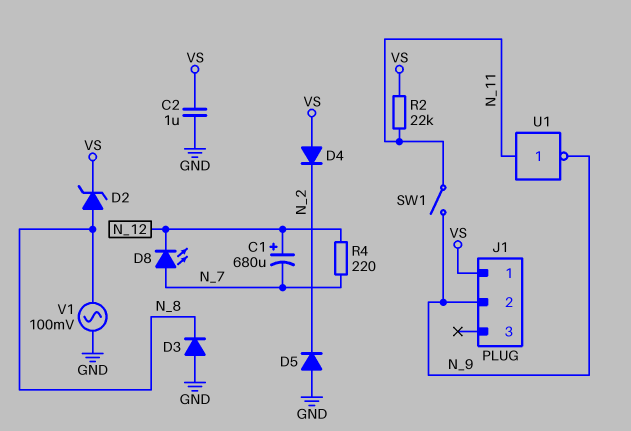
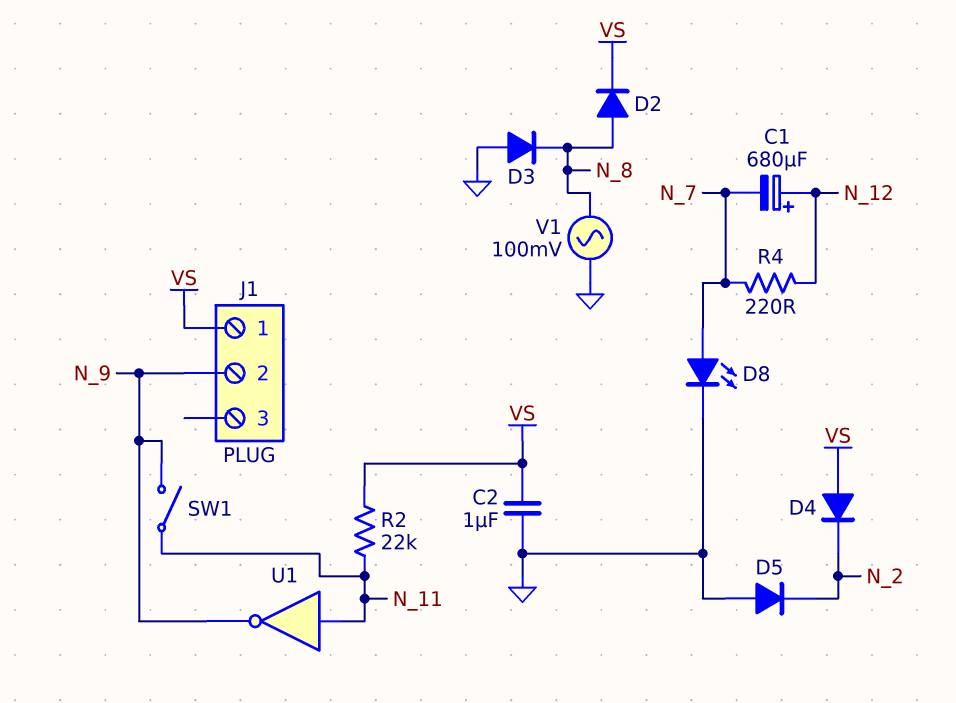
D2: zener (A N_8, K VS) -> diode (A N_8, K VS)
D8: LED (A N_7, K N_12) -> LED (A N_7, K GND)

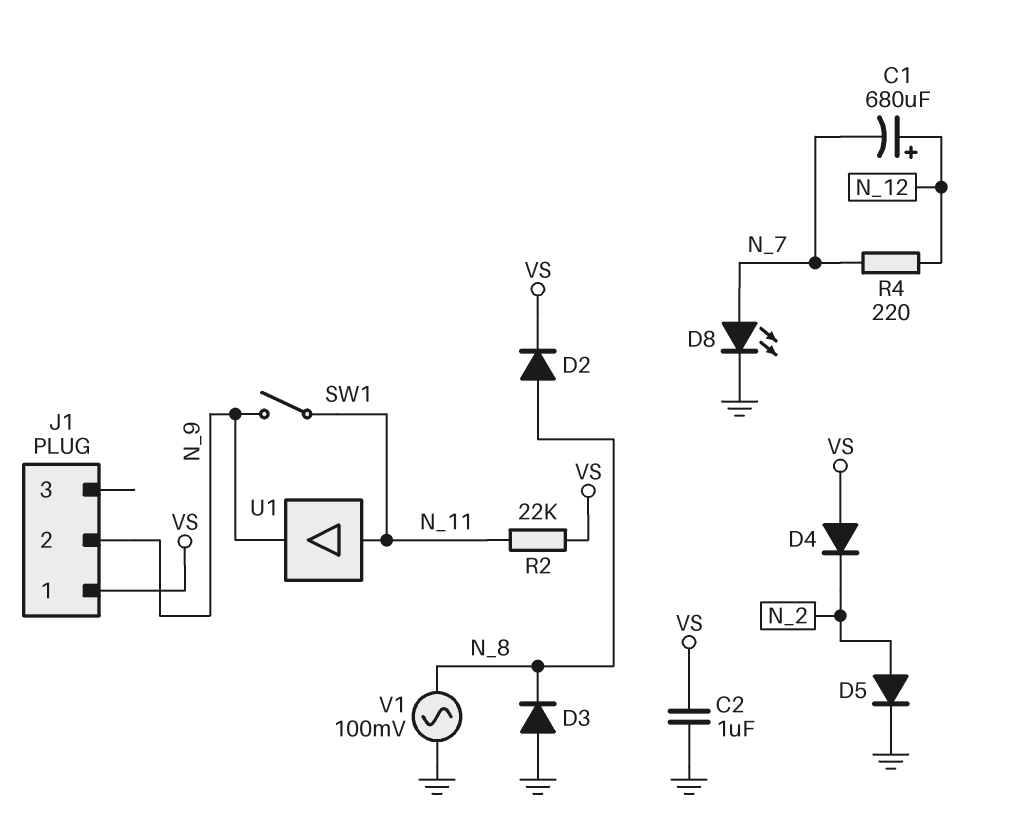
D5: diode (A GND, K N_2) -> diode (A N_2, K GND)
U1: NOT (in N_11, out N_9) -> buffer (in N_11, out N_9)

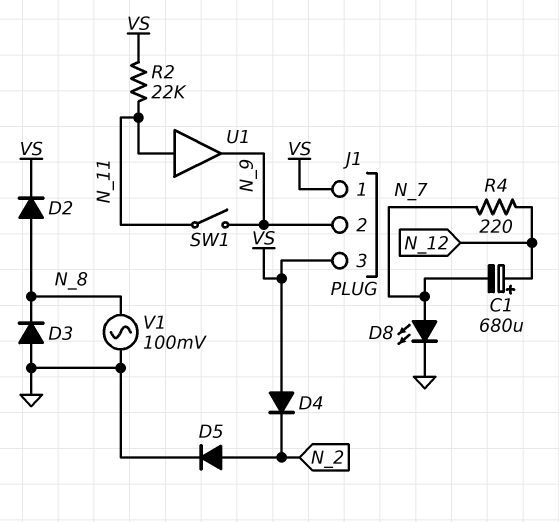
C2: 1uF (GND, VS) -> none
J1 pin 3: none -> VS

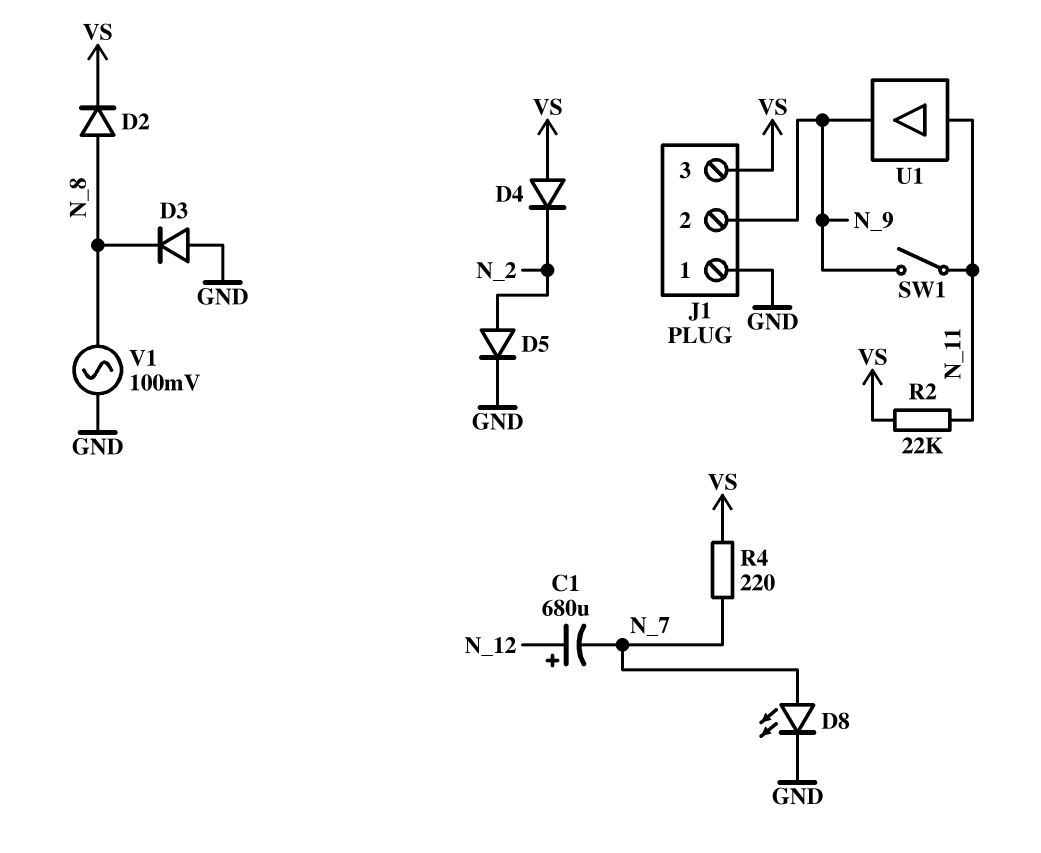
J1 pin 1: VS -> GND
R4: 220 (N_7, N_12) -> 220 (N_7, VS)

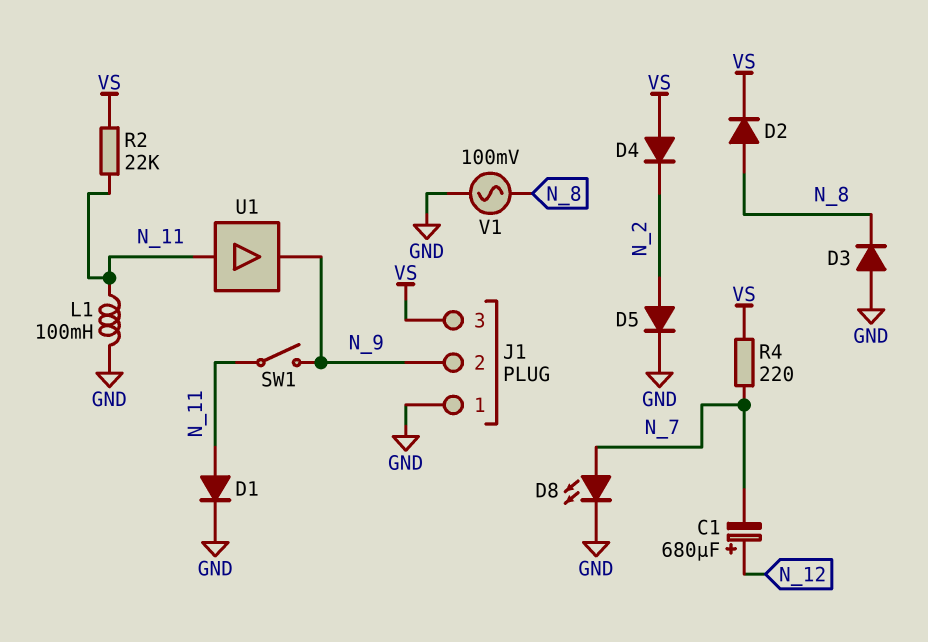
D1: none -> diode (A N_11, K GND)
L1: none -> 100mH (GND, N_11)

